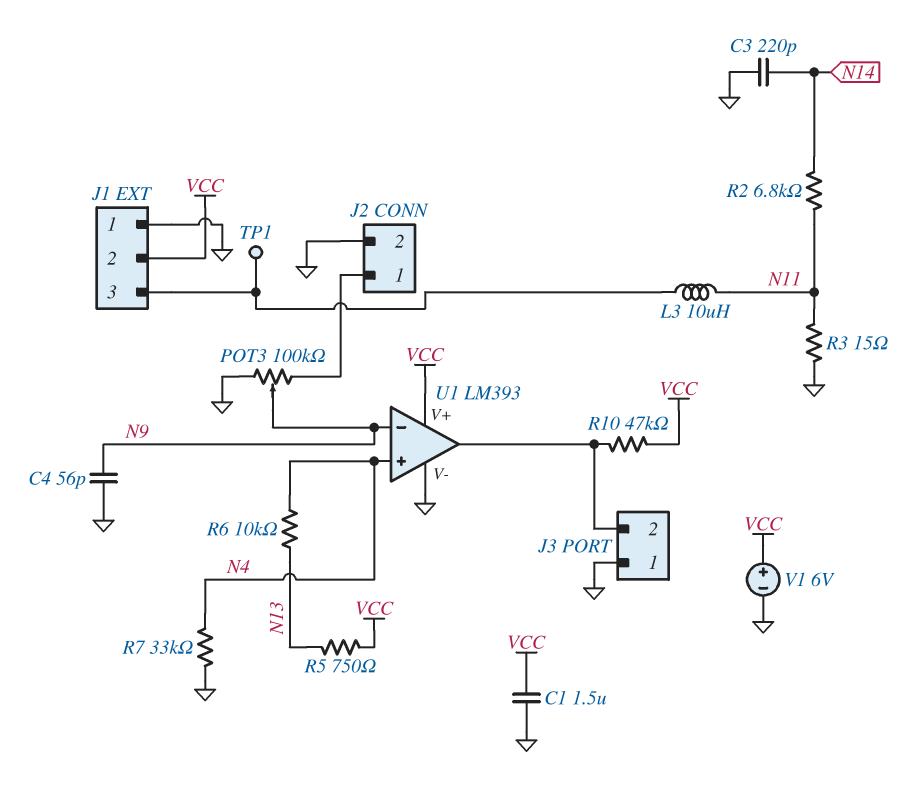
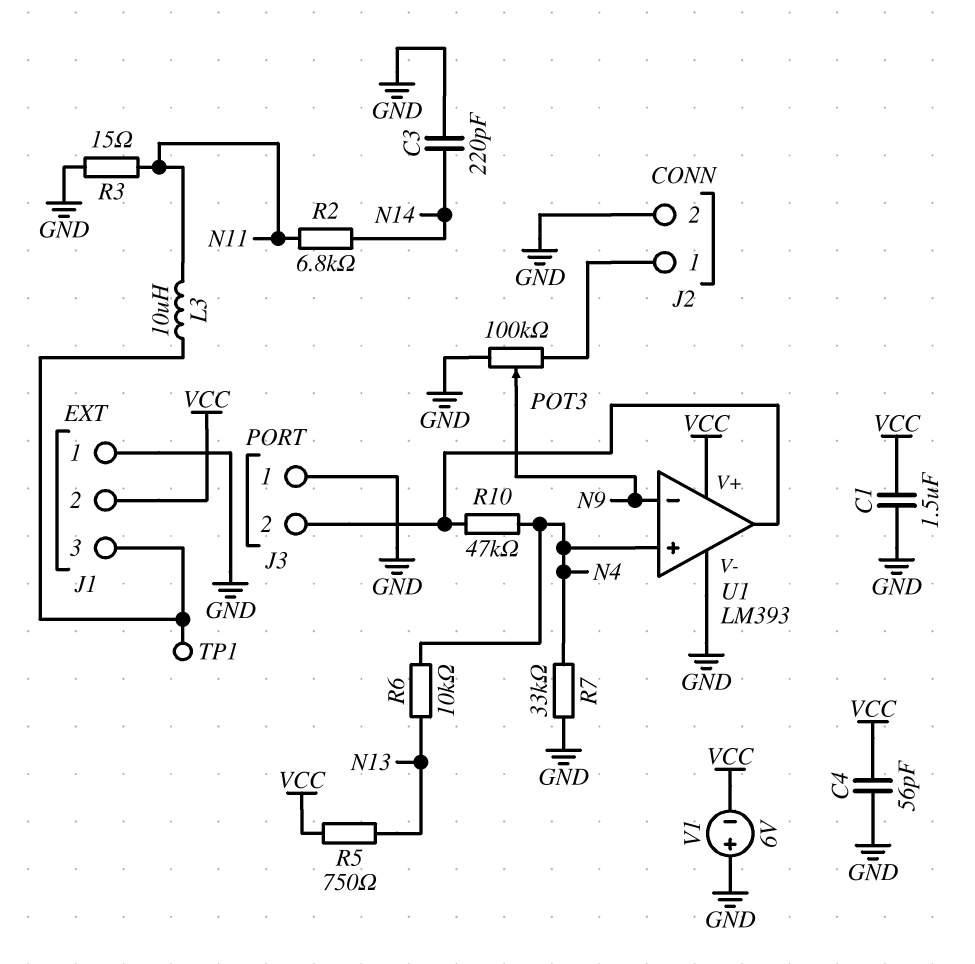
C4: 56pF (GND, N9) -> 56pF (GND, VCC)
R10: 47k (J3/2, VCC) -> 47k (J3/2, N4)
V1: 6V (plus VCC, minus GND) -> 6V (plus GND, minus VCC)

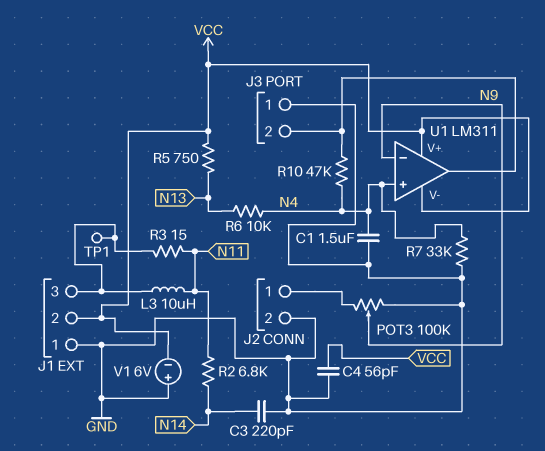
C1: 1.5uF (GND, VCC) -> 1.5uF (GND, N4)
R3: 15 (GND, N11) -> 15 (J1/3, N11)
U1: LM393 -> LM311
U1 pin V-: GND -> VCC

